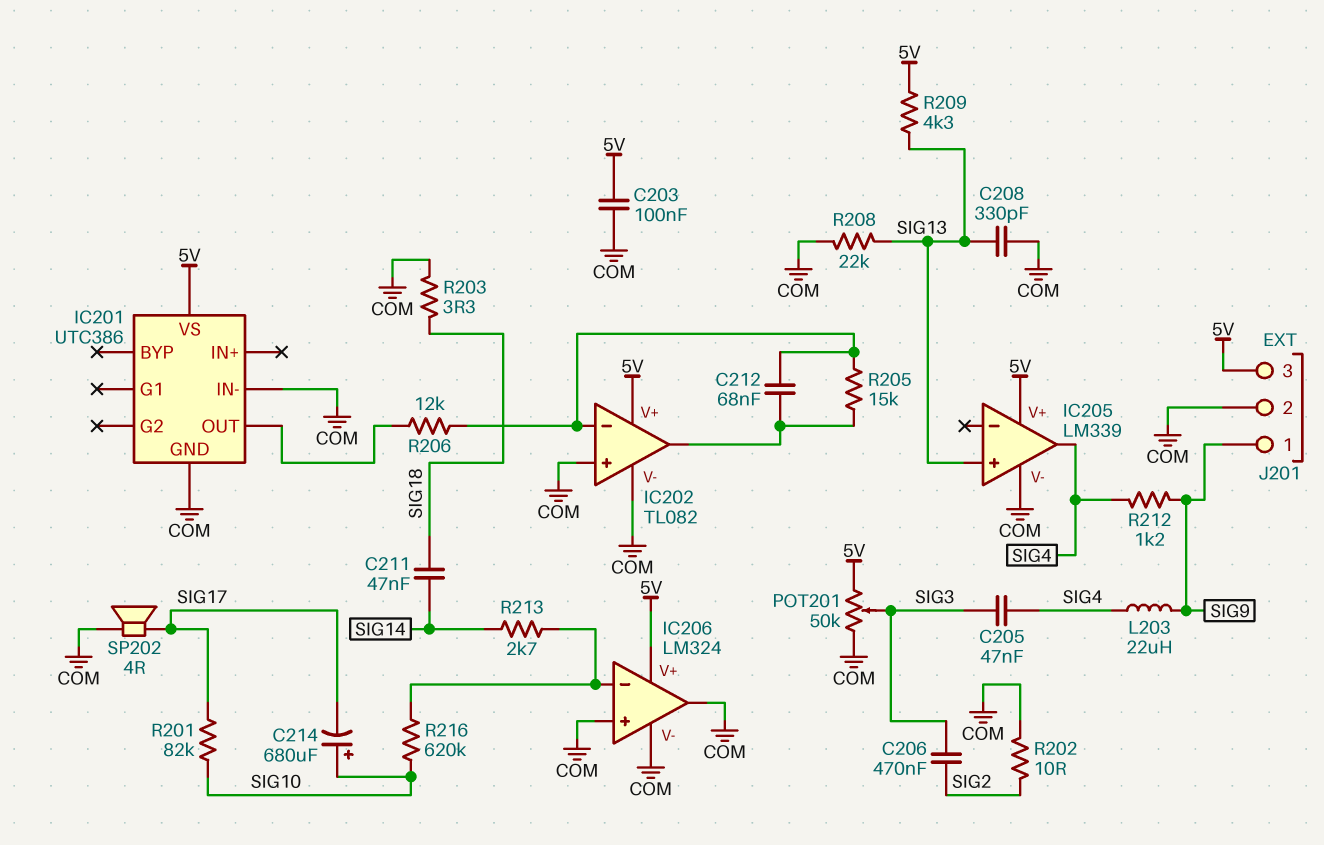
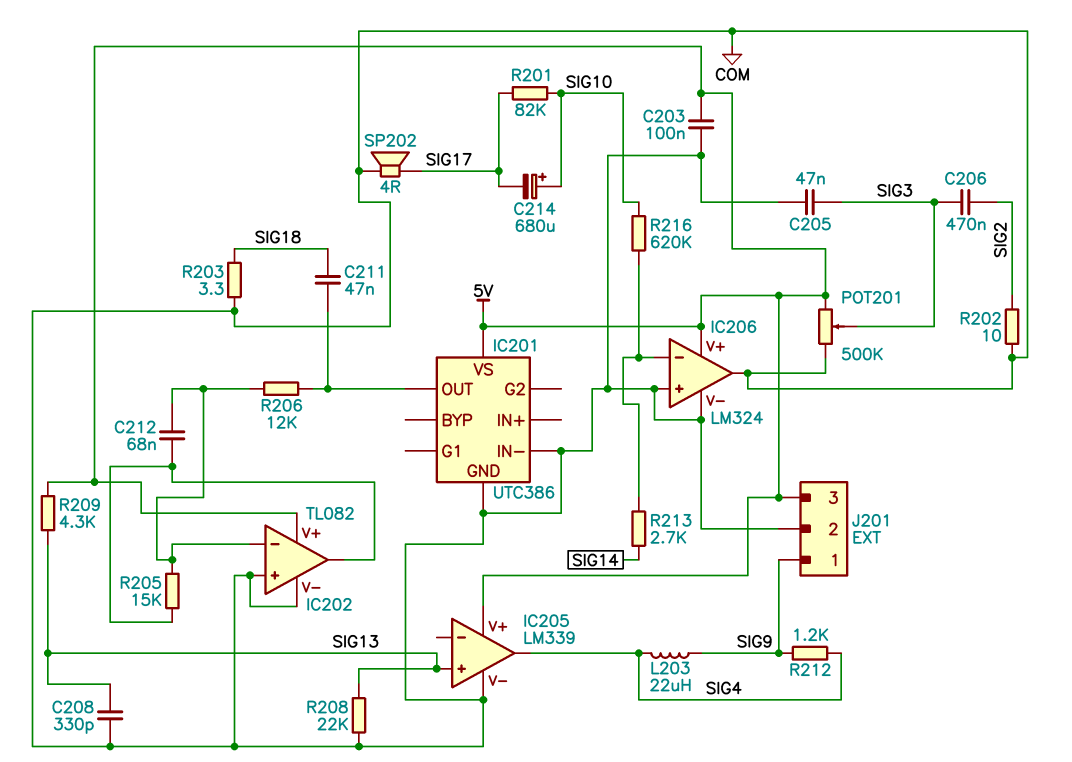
C205: 47nF (SIG3, SIG4) -> 47nF (COM, SIG3)
C211: 47nF (SIG14, SIG18) -> 47nF (IC201/OUT, SIG18)
POT201: 50k (5V, COM, wiper SIG3) -> 500k (5V, COM, wiper SIG3)

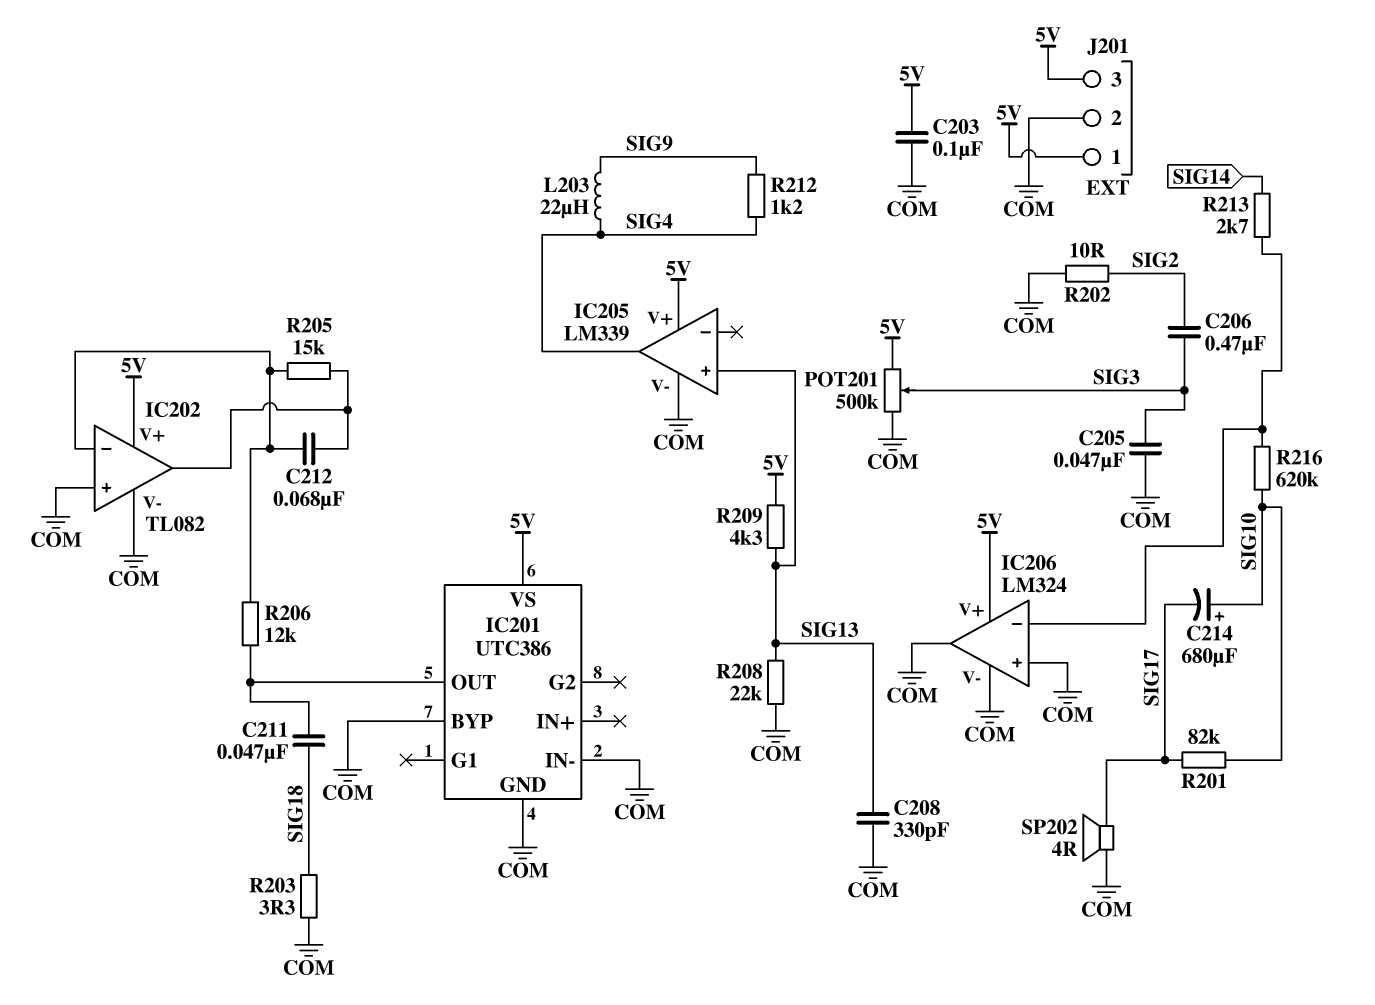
IC201 pin BYP: none -> COM
J201 pin 1: SIG9 -> 5V

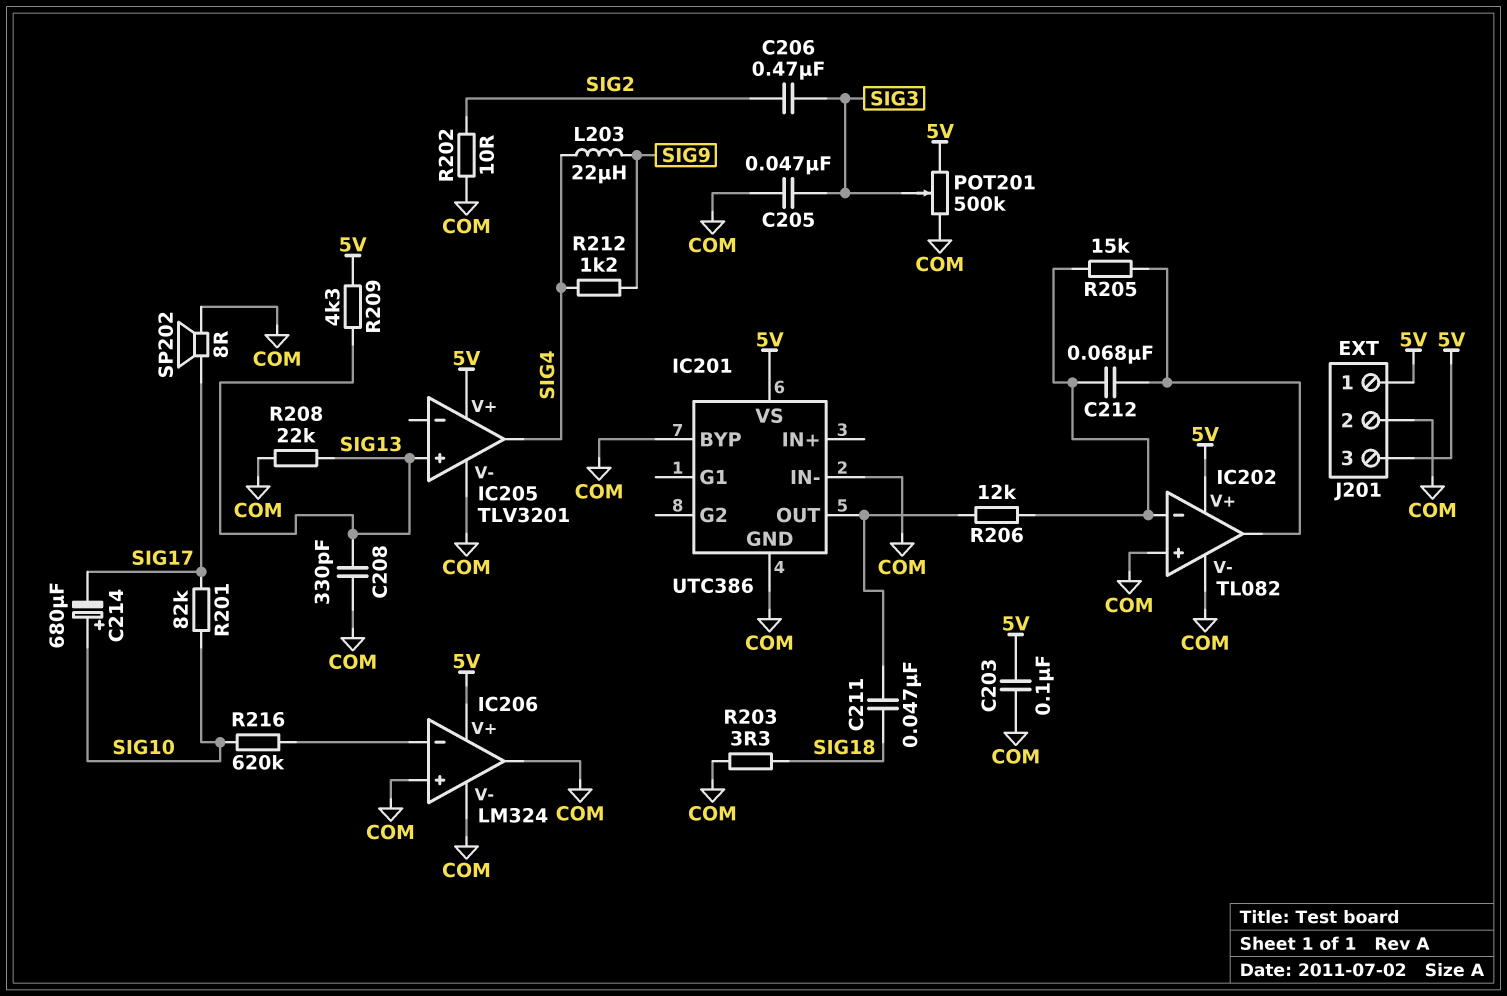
IC205: LM339 -> TLV3201
R213: 2.7k (IC206/in-, SIG14) -> none
SP202: speaker 4R (COM, SIG17) -> speaker 8R (COM, SIG17)

